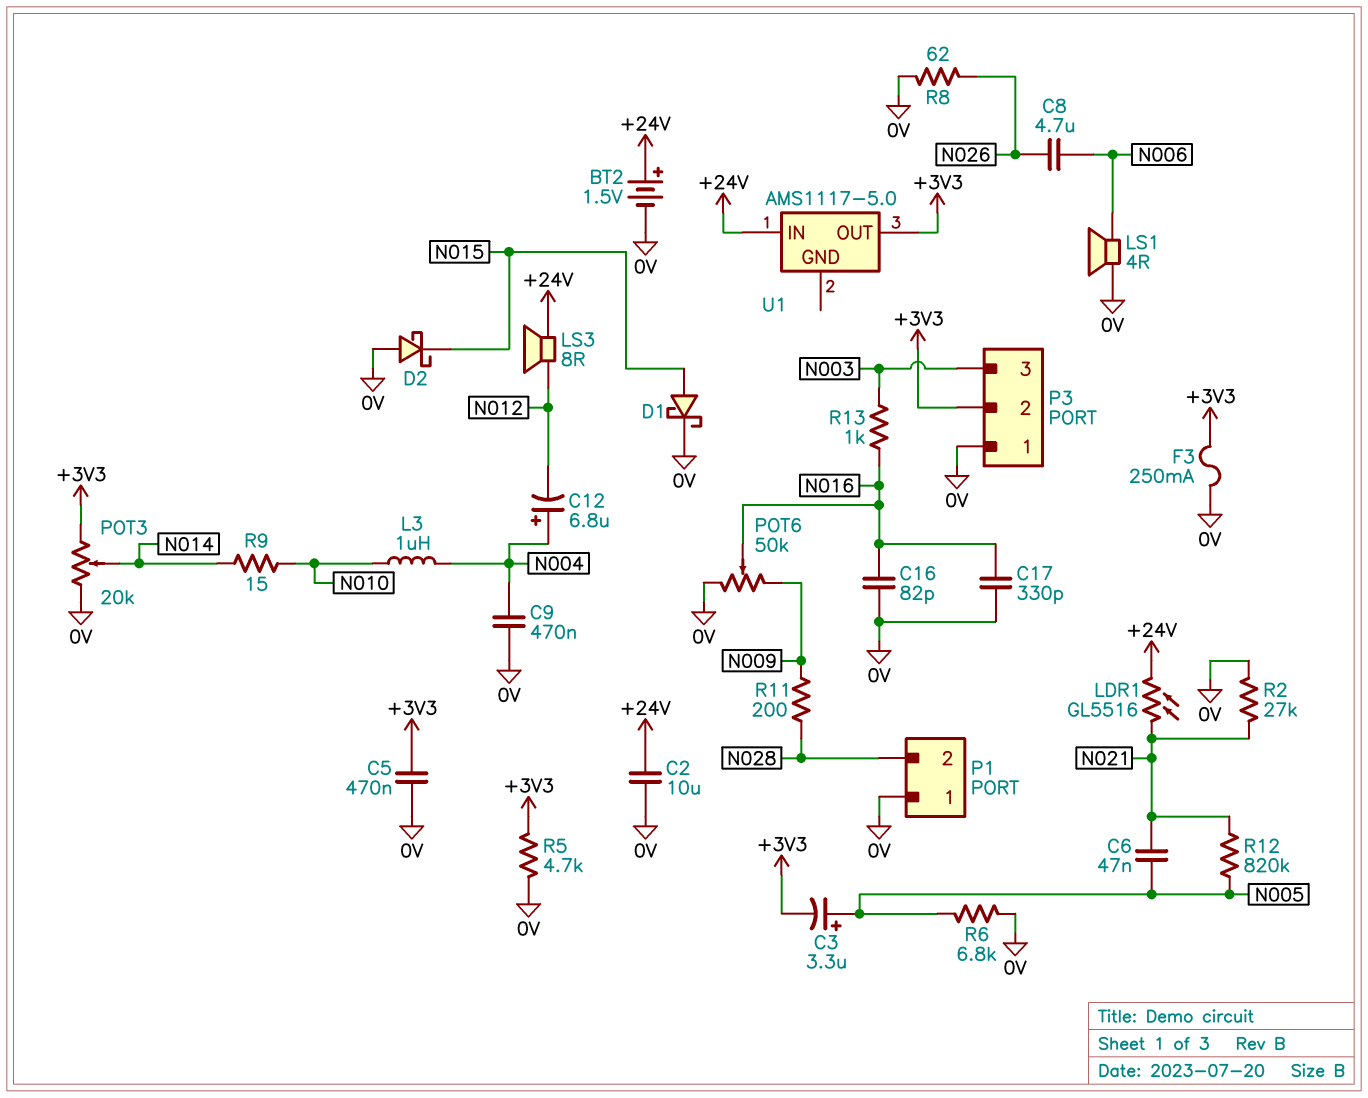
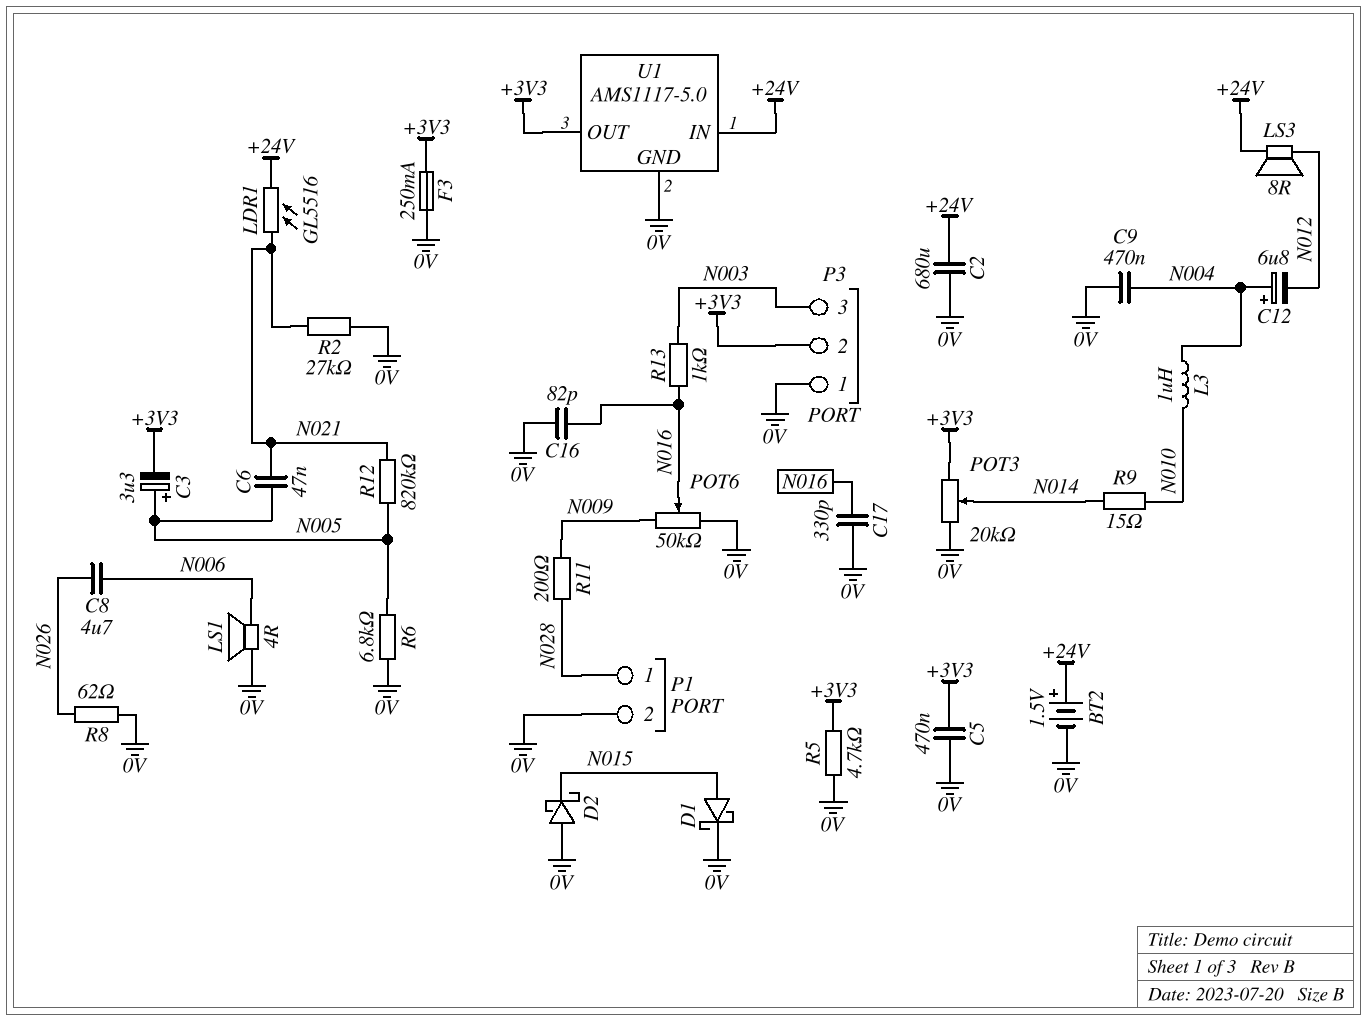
C2: 10uF (+24V, 0V) -> 680uF (+24V, 0V)
P1 pin 1: 0V -> N028
P1 pin 2: N028 -> 0V
U1 pin GND: none -> 0V

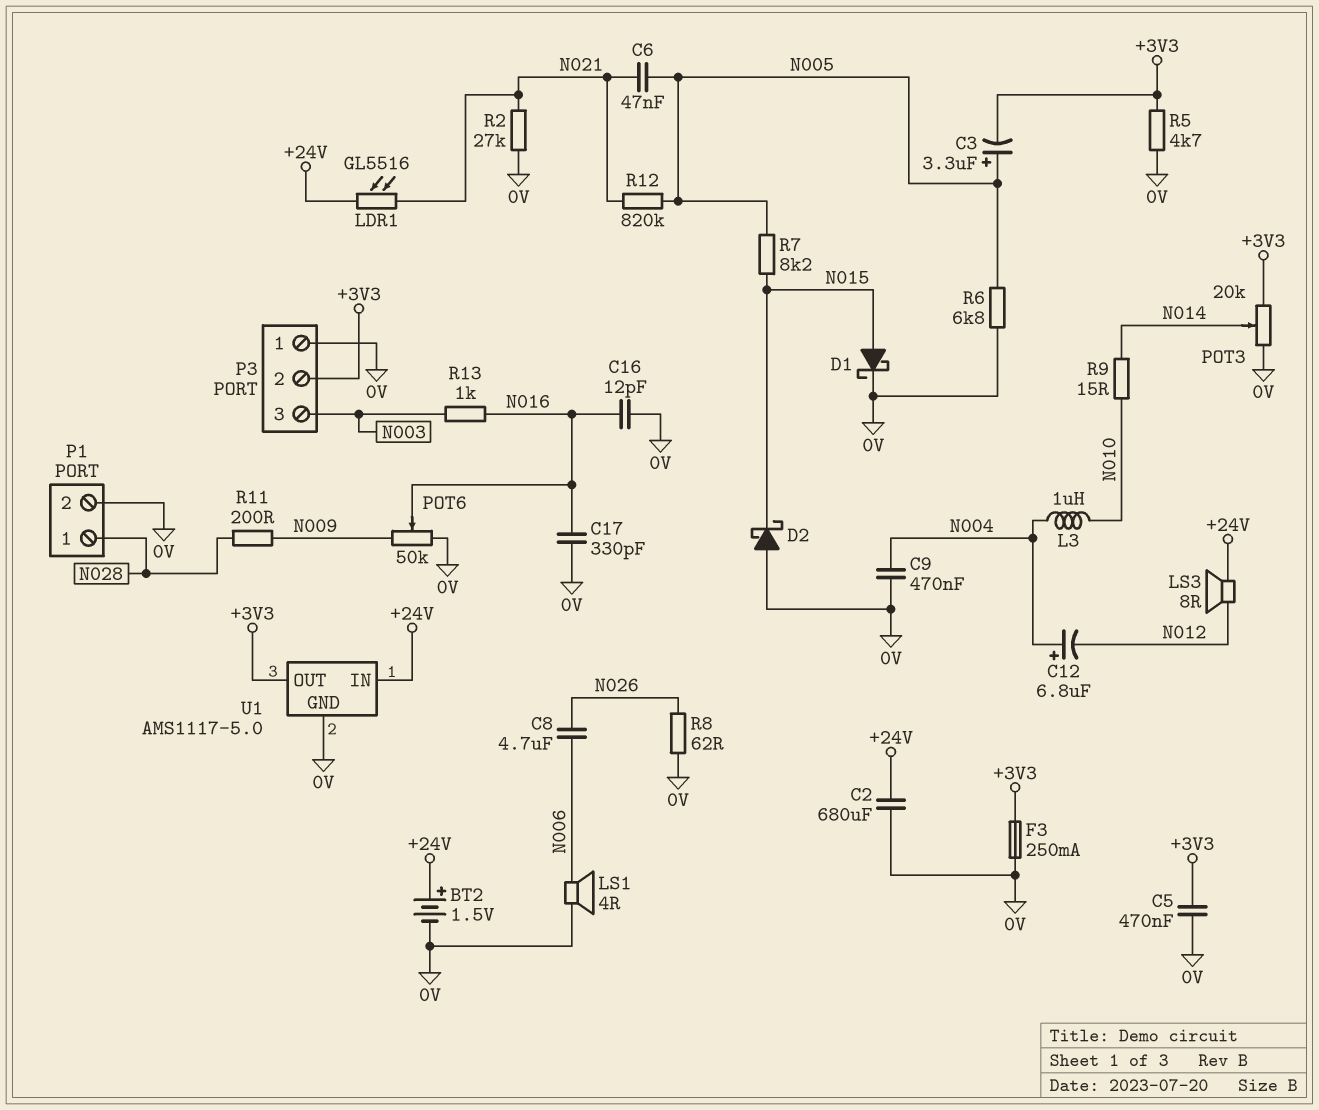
C16: 82pF (0V, N016) -> 12pF (0V, N016)
R7: none -> 8.2k (N005, N015)

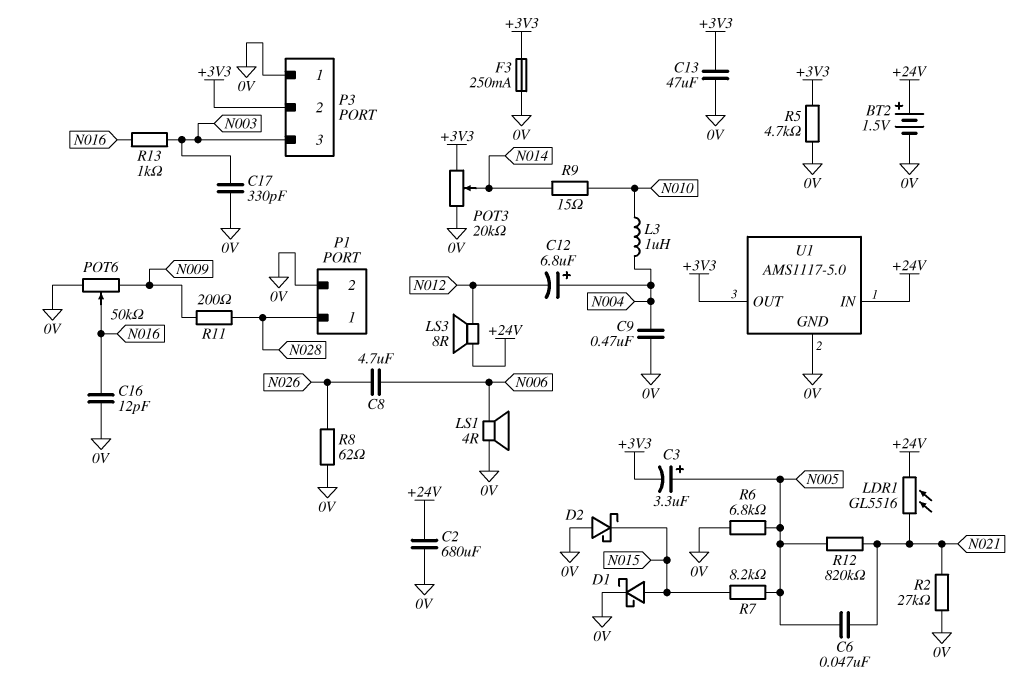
C5: 470nF (+3V3, 0V) -> none
C13: none -> 47uF (+3V3, 0V)
C17: 330pF (0V, N016) -> 330pF (0V, N003)

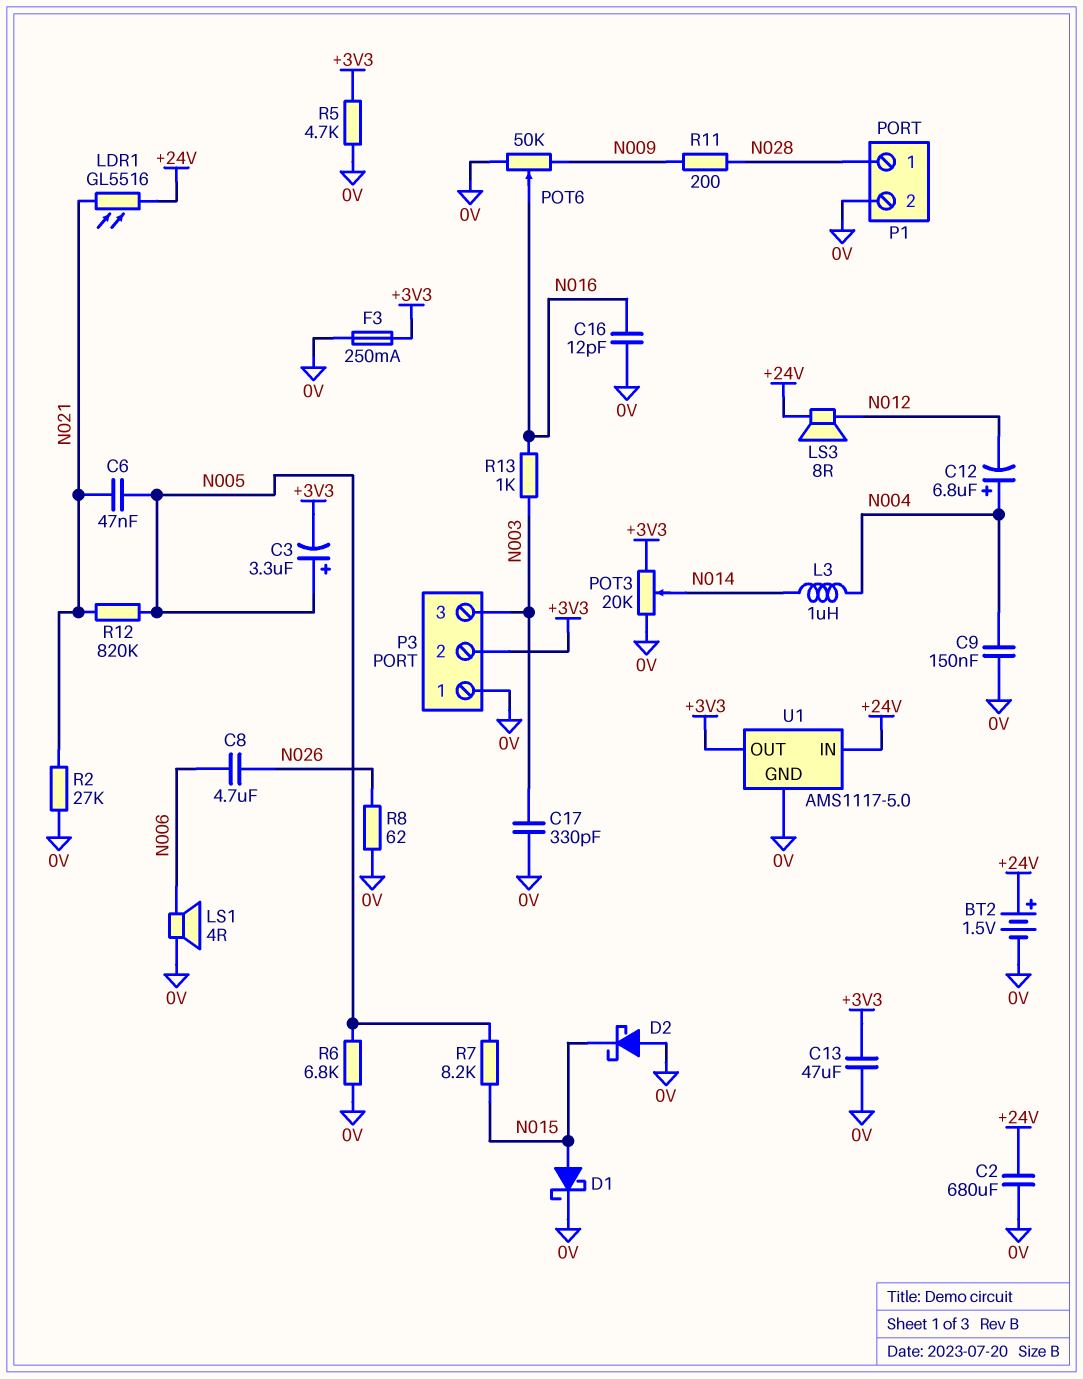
C9: 470nF (0V, N004) -> 150nF (0V, N004)
L3: 1uH (N004, N010) -> 1uH (N004, N014)
R9: 15 (N010, N014) -> none

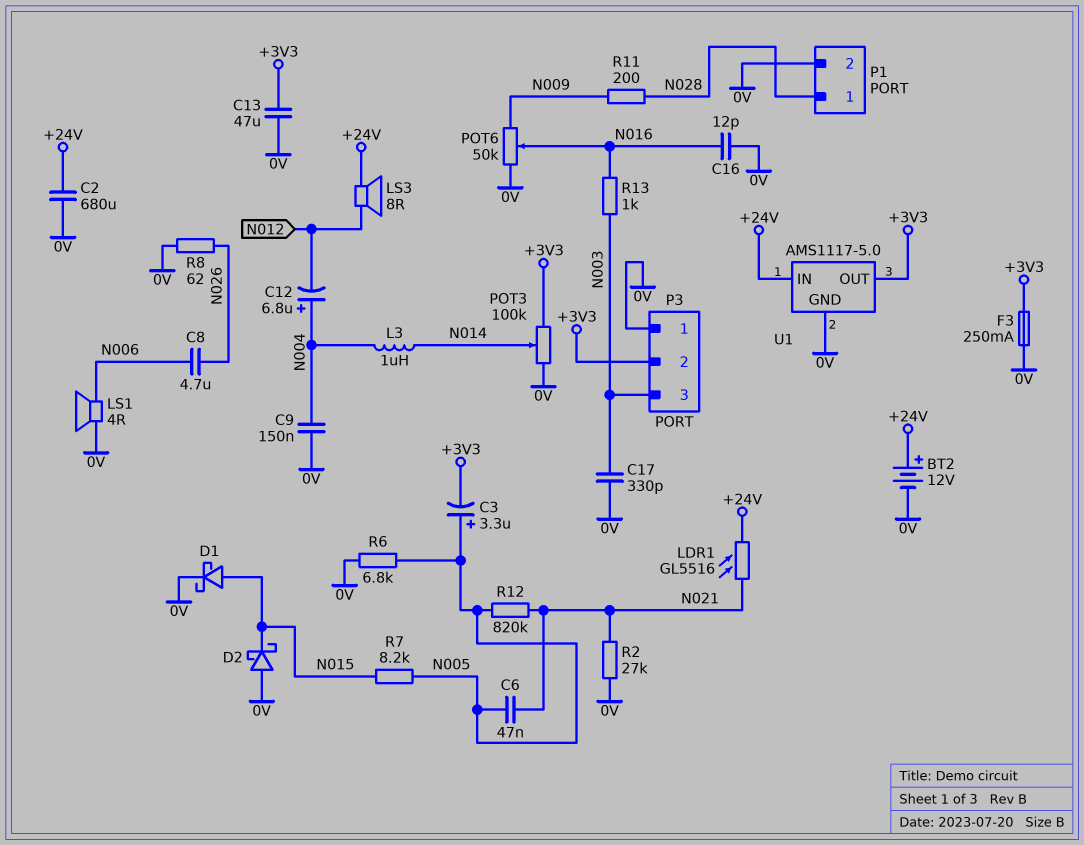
BT2: 1.5V (plus +24V, minus 0V) -> 12V (plus +24V, minus 0V)
POT3: 20k (+3V3, 0V, wiper N014) -> 100k (+3V3, 0V, wiper N014)
R5: 4.7k (+3V3, 0V) -> none

